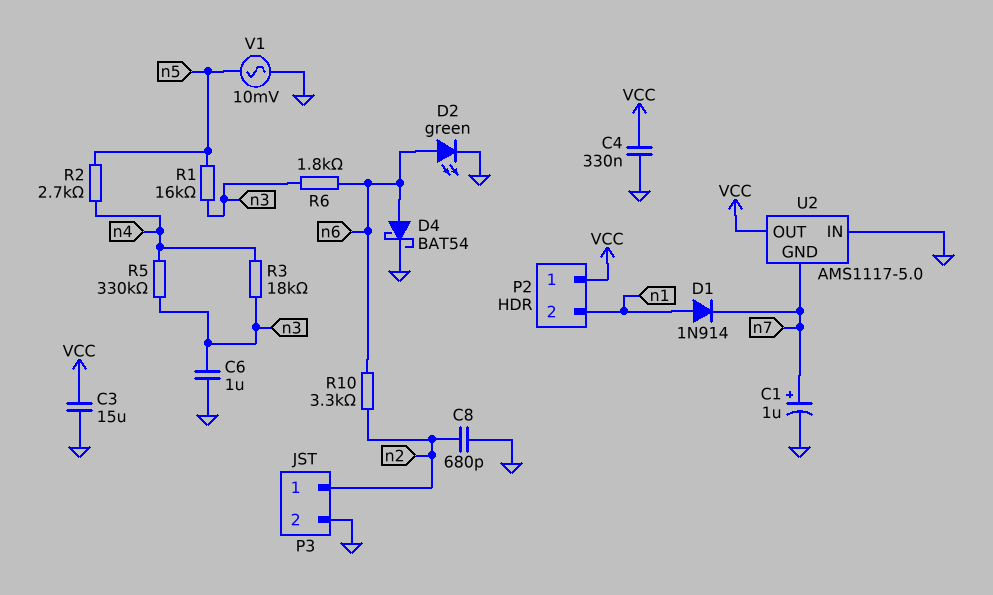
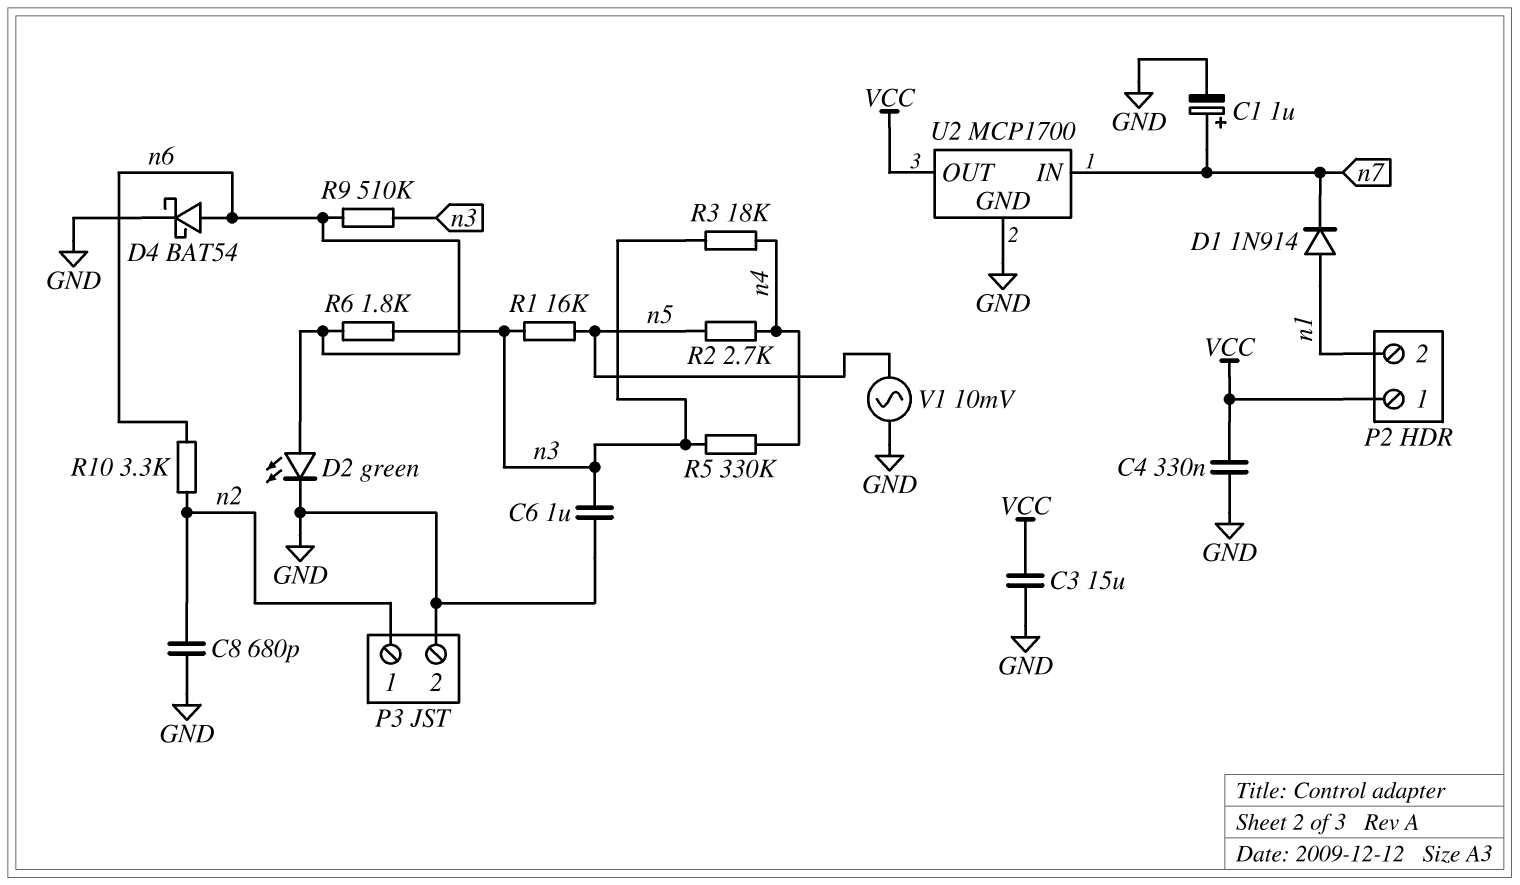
R9: none -> 510k (n3, n6)
U2: AMS1117-5.0 -> MCP1700
U2 pin GND: n7 -> GND
U2 pin IN: GND -> n7

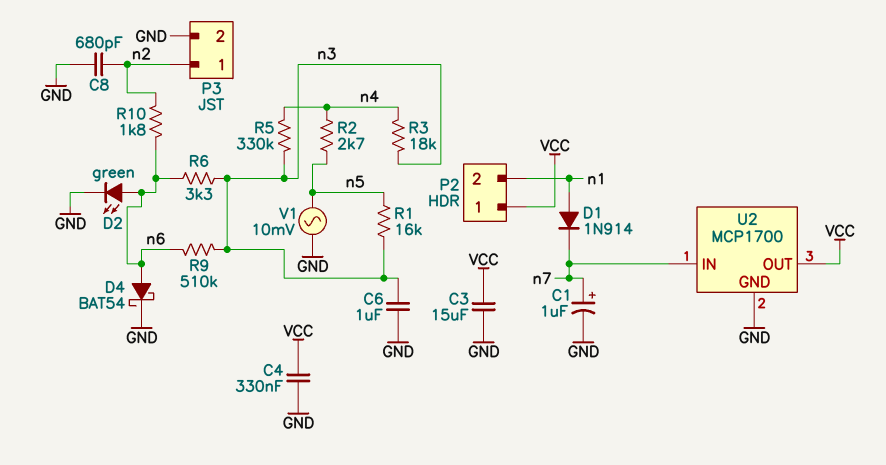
R6: 1.8k (n3, n6) -> 3.3k (n3, n6)
R10: 3.3k (n2, n6) -> 1.8k (n2, n6)

